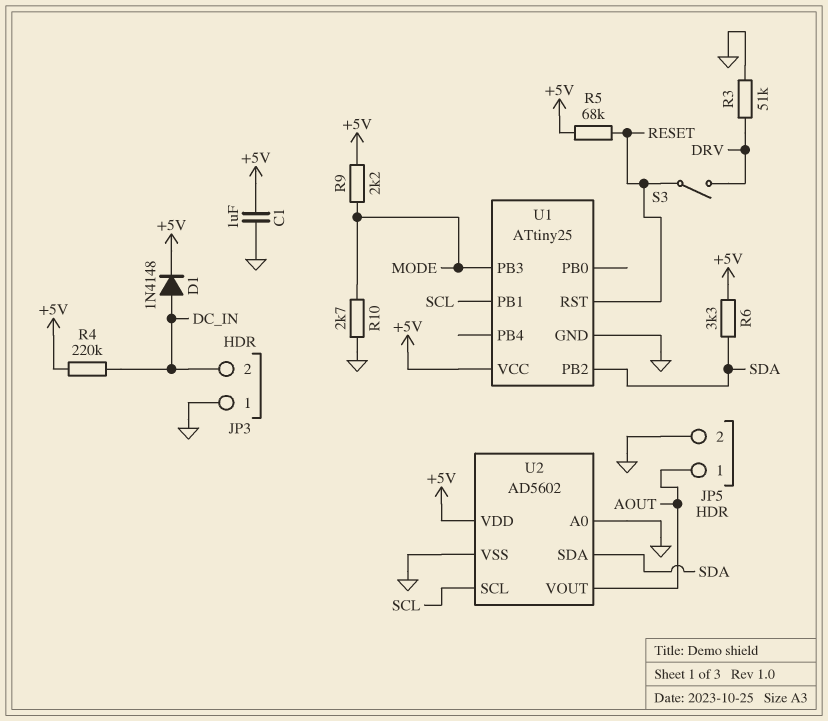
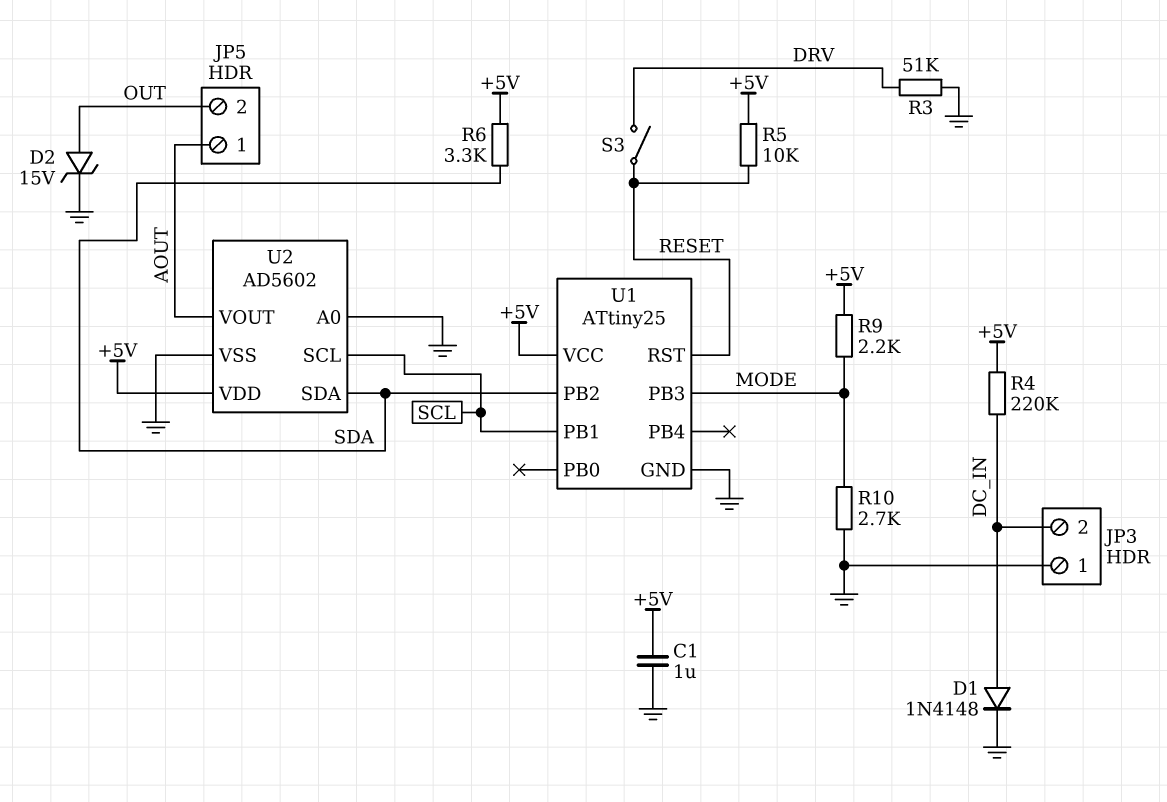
D1: diode 1N4148 (A DC_IN, K +5V) -> diode 1N4148 (A DC_IN, K GND)
D2: none -> zener 15V (A OUT, K GND)
JP5 pin 2: GND -> OUT
R5: 68k (+5V, RESET) -> 10k (+5V, RESET)

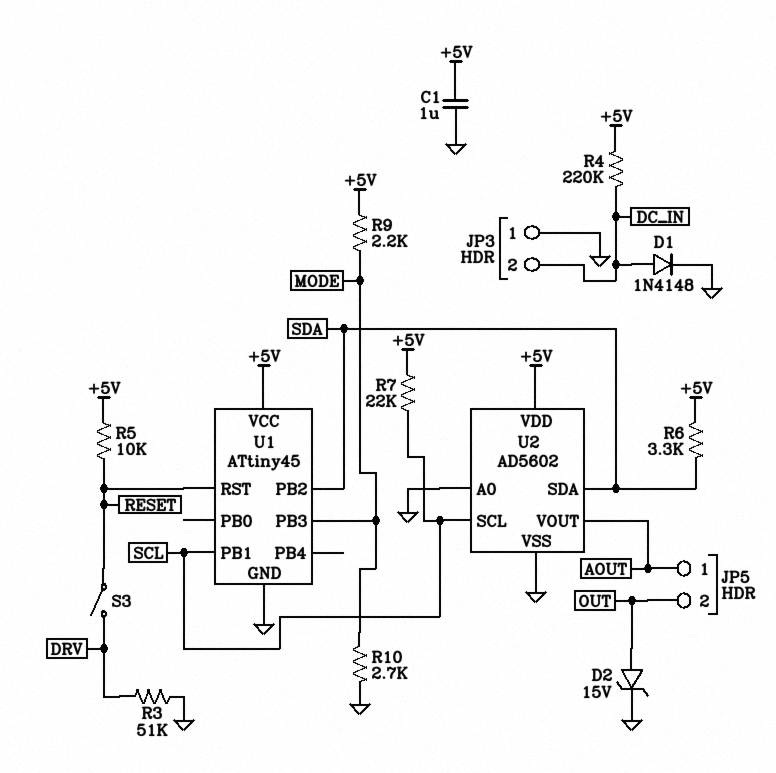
R7: none -> 22k (+5V, SCL)
U1: ATtiny25 -> ATtiny45

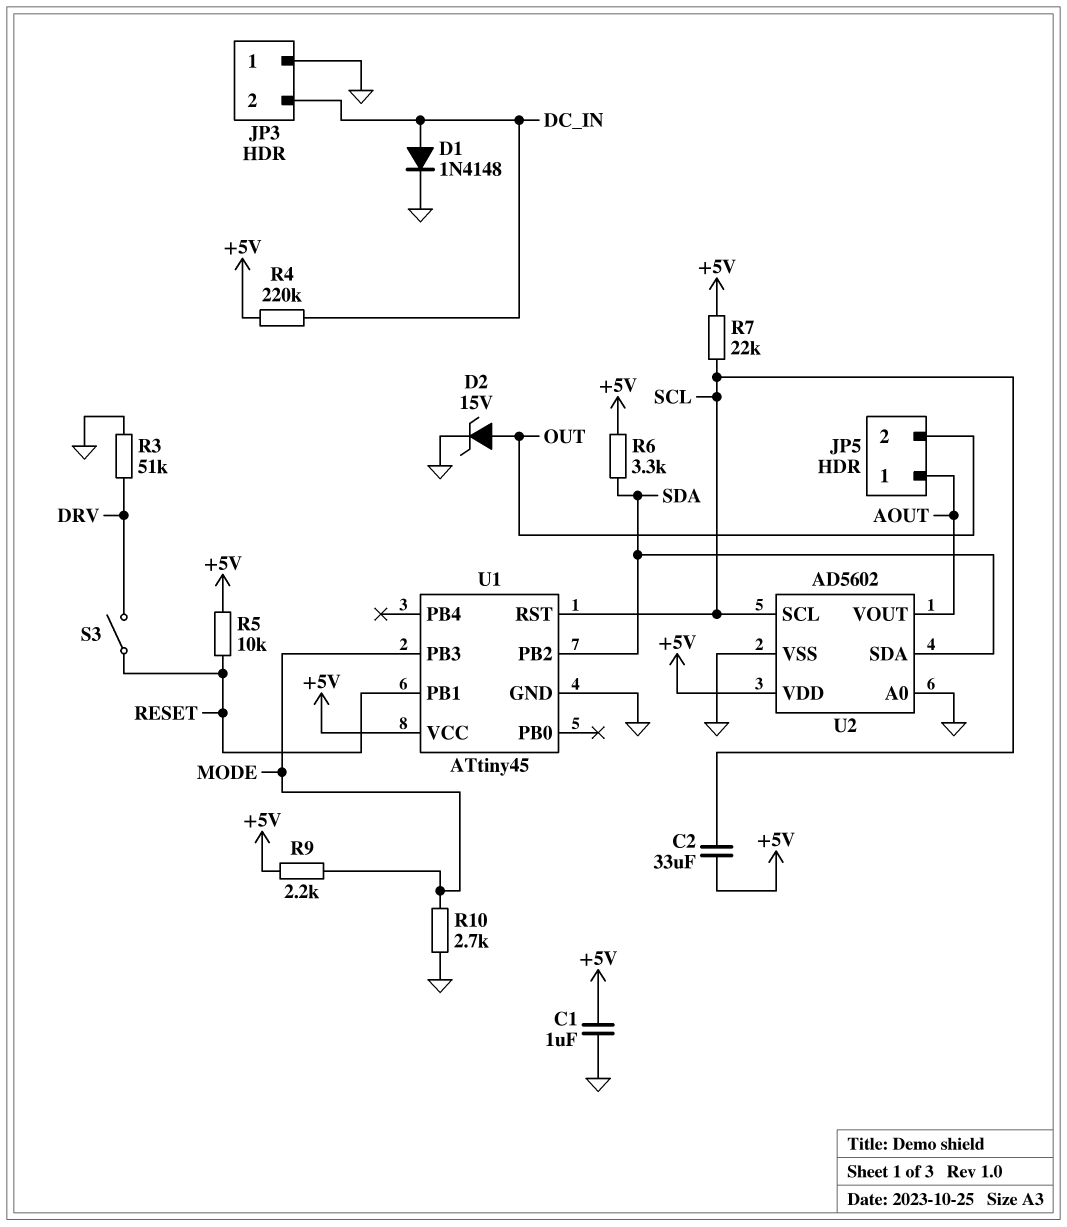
C2: none -> 33uF (+5V, SCL)
U1 pin PB1: SCL -> RESET
U1 pin RST: RESET -> SCL

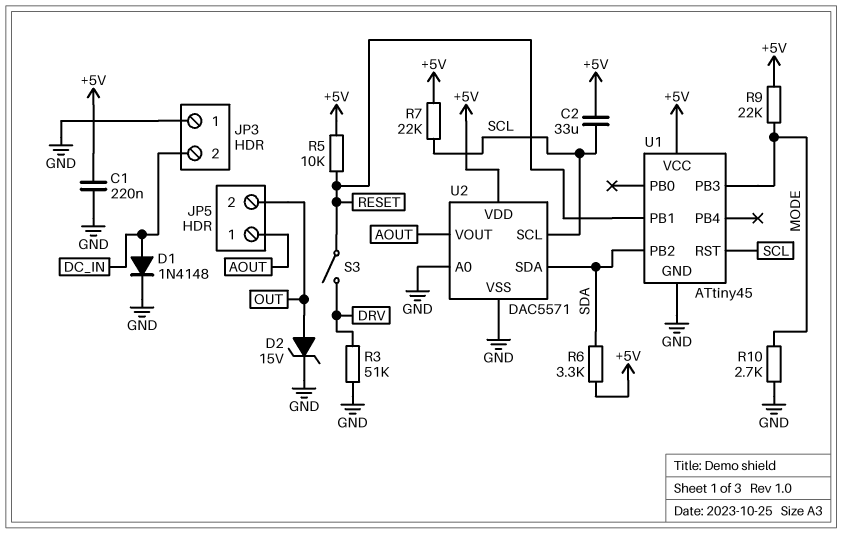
C1: 1uF (+5V, GND) -> 220nF (+5V, GND)
R4: 220k (+5V, DC_IN) -> none
R9: 2.2k (+5V, MODE) -> 22k (+5V, MODE)
U2: AD5602 -> DAC5571

